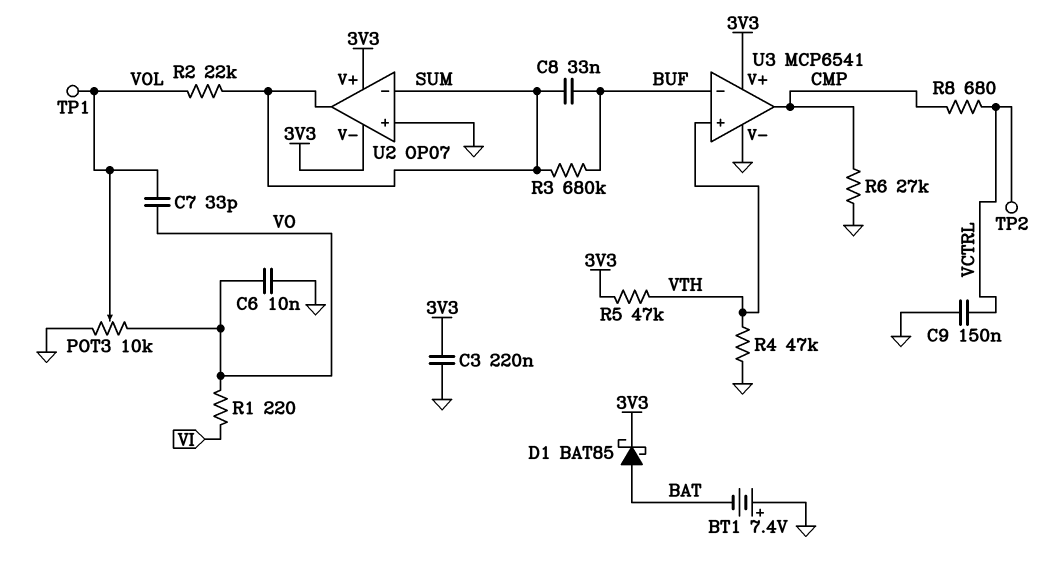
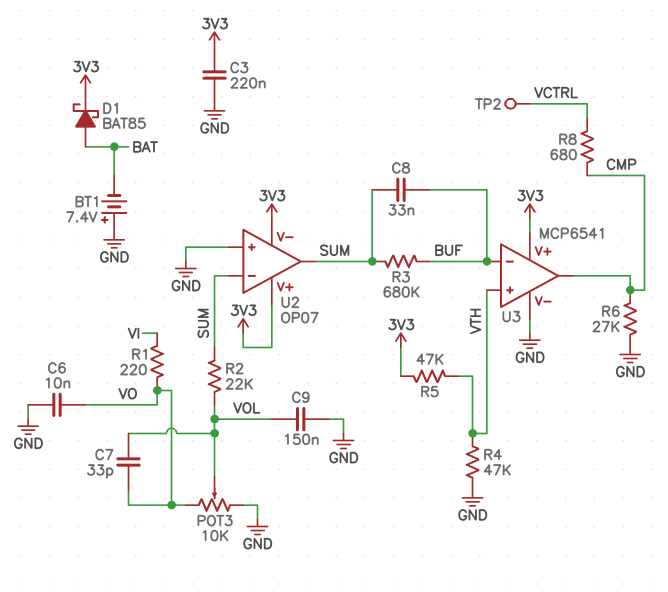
C9: 150nF (GND, VCTRL) -> 150nF (GND, VOL)
TP1: test point (VOL) -> none

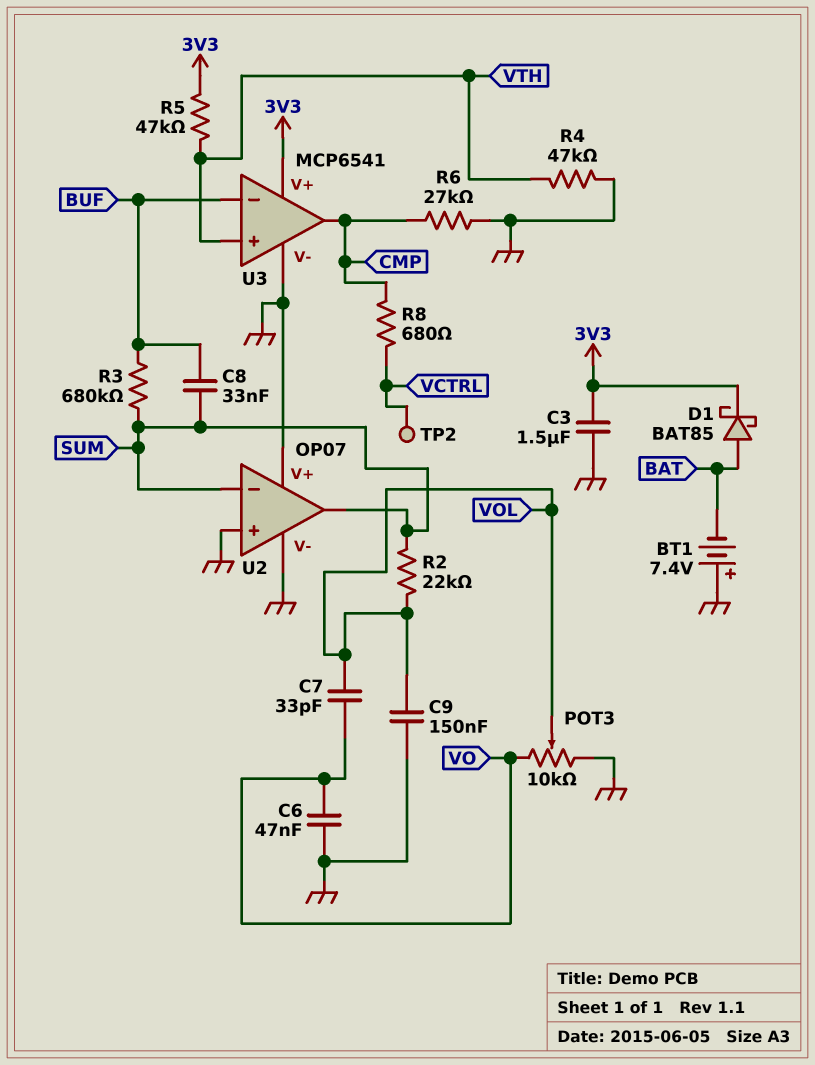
C3: 220nF (3V3, GND) -> 1.5uF (3V3, GND)
C6: 10nF (GND, VO) -> 47nF (GND, VO)
R1: 220 (VI, VO) -> none
U2 pin V+: 3V3 -> GND
U2 pin V-: 3V3 -> GND

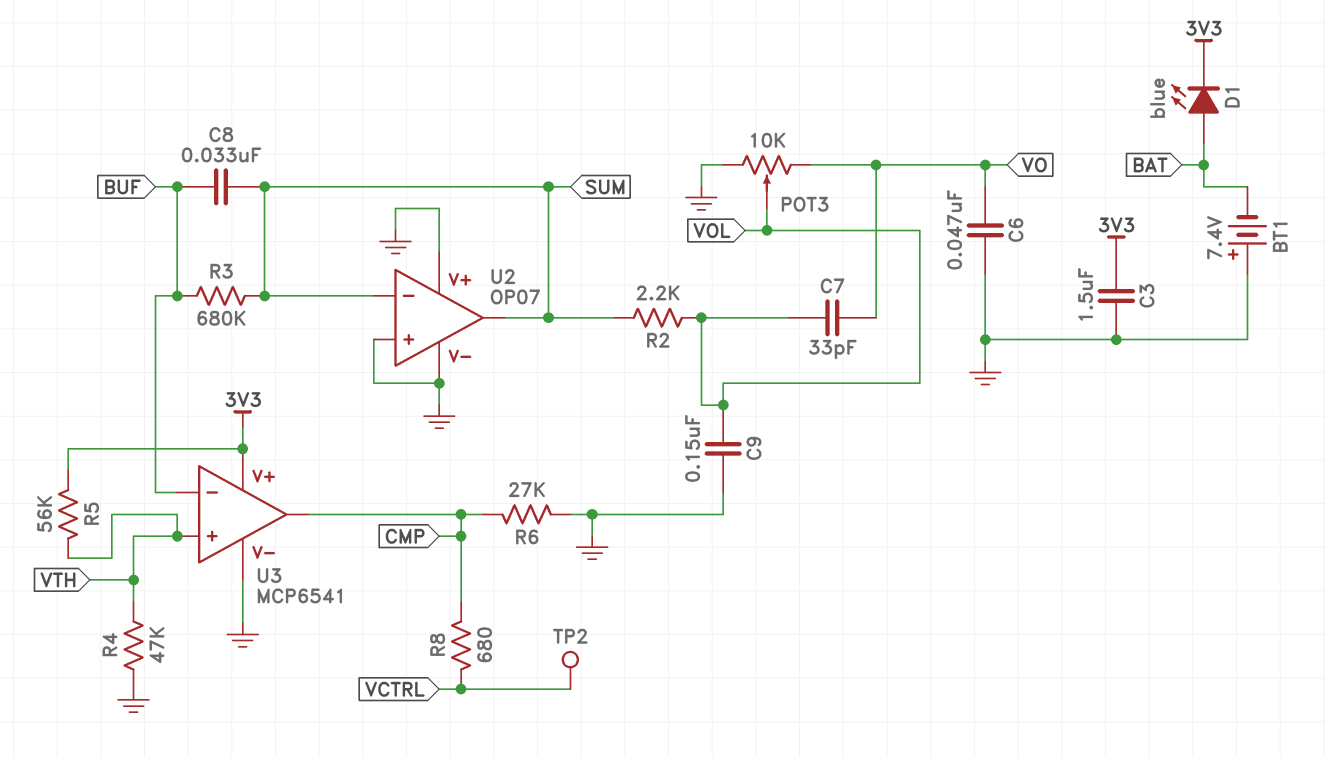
D1: schottky BAT85 (A BAT, K 3V3) -> LED blue (A BAT, K 3V3)
R2: 22k (SUM, VOL) -> 2.2k (SUM, VOL)
R5: 47k (3V3, VTH) -> 56k (3V3, VTH)

